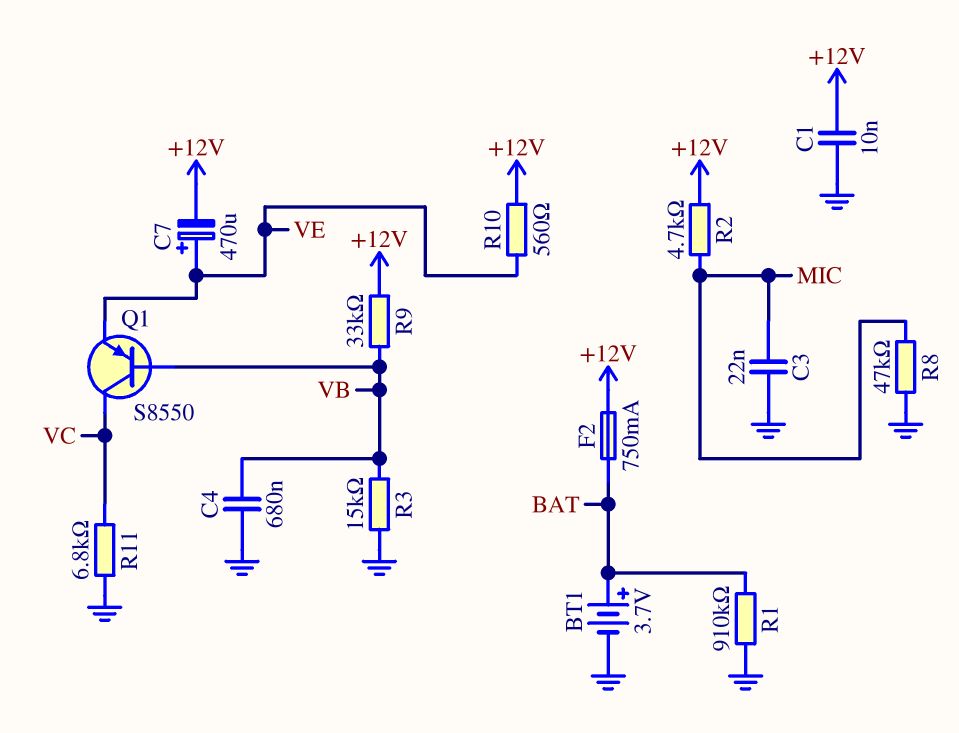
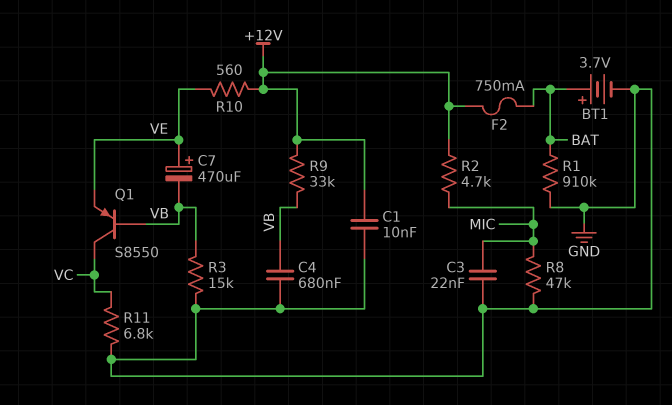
C7: 470uF (plus VE, minus +12V) -> 470uF (plus VE, minus VB)

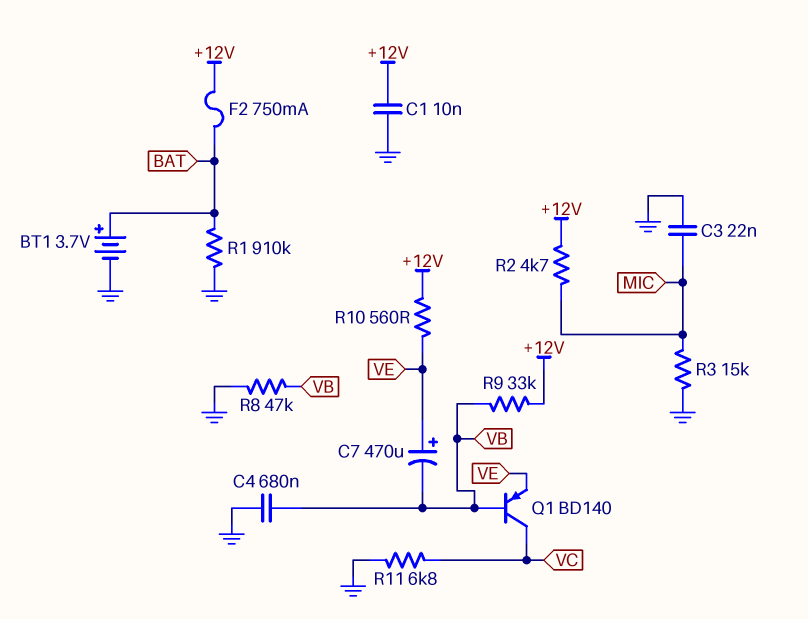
Q1: PNP S8550 (B VB, C VC, E VE) -> PNP BD140 (B VB, C VC, E VE)
R3: 15k (GND, VB) -> 15k (GND, MIC)
R8: 47k (GND, MIC) -> 47k (GND, VB)

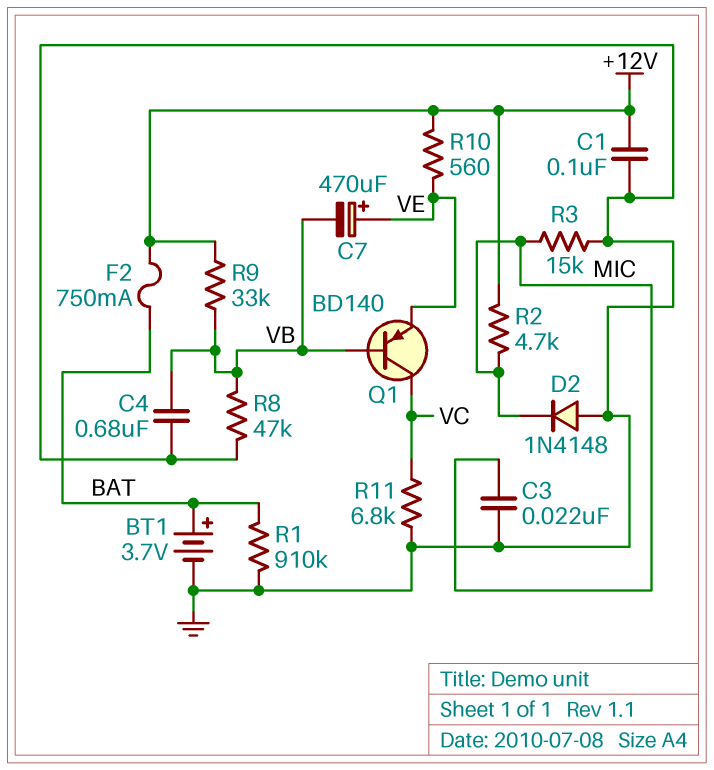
C1: 10nF (+12V, GND) -> 100nF (+12V, GND)
D2: none -> diode 1N4148 (A GND, K MIC)

